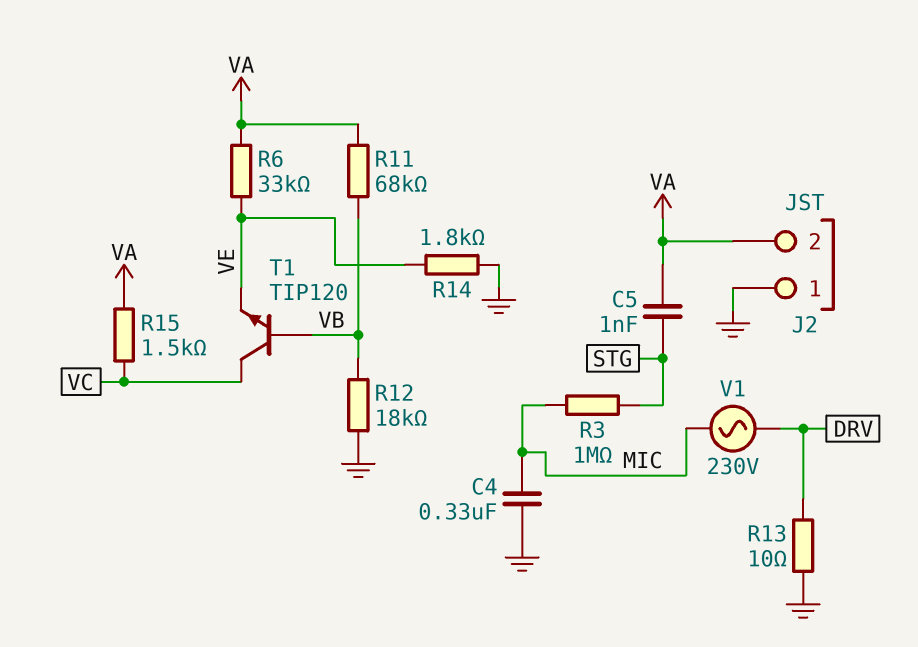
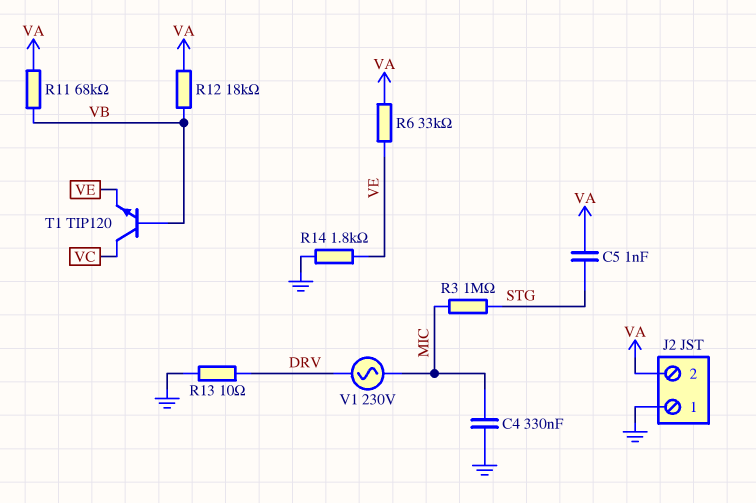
R12: 18k (GND, VB) -> 18k (VA, VB)
R15: 1.5k (VA, VC) -> none

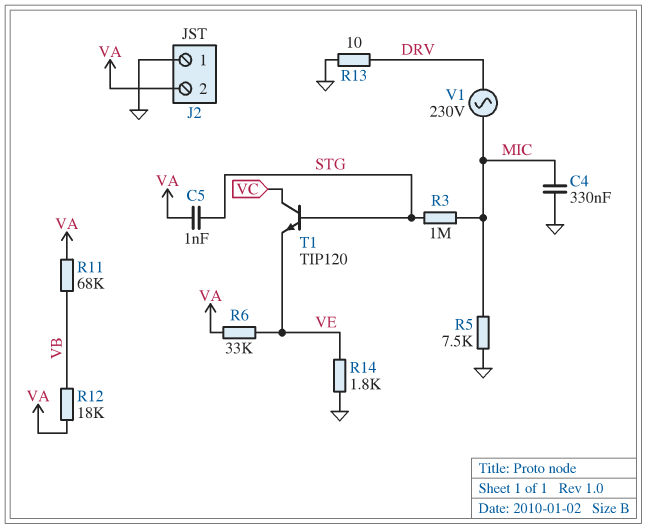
R5: none -> 7.5k (GND, MIC)
T1: NPN TIP120 (B VB, C VC, E VE) -> NPN TIP120 (B STG, C VC, E VE)

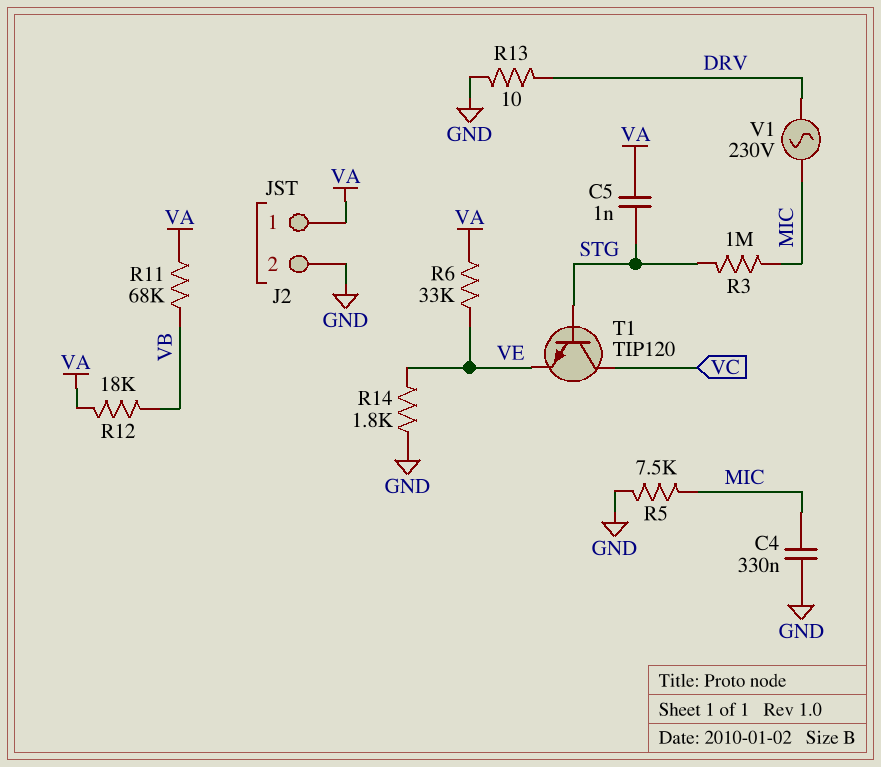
J2 pin 1: GND -> VA
J2 pin 2: VA -> GND

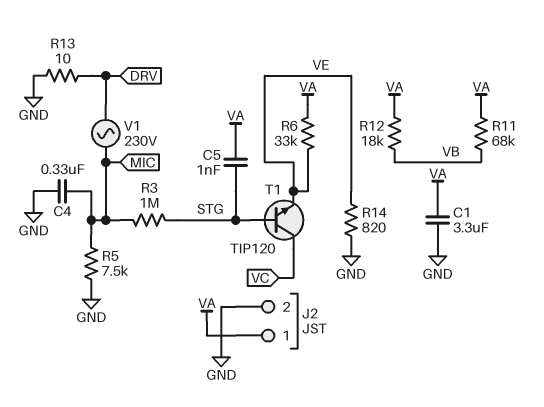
C1: none -> 3.3uF (GND, VA)
R14: 1.8k (GND, VE) -> 820 (GND, VE)

